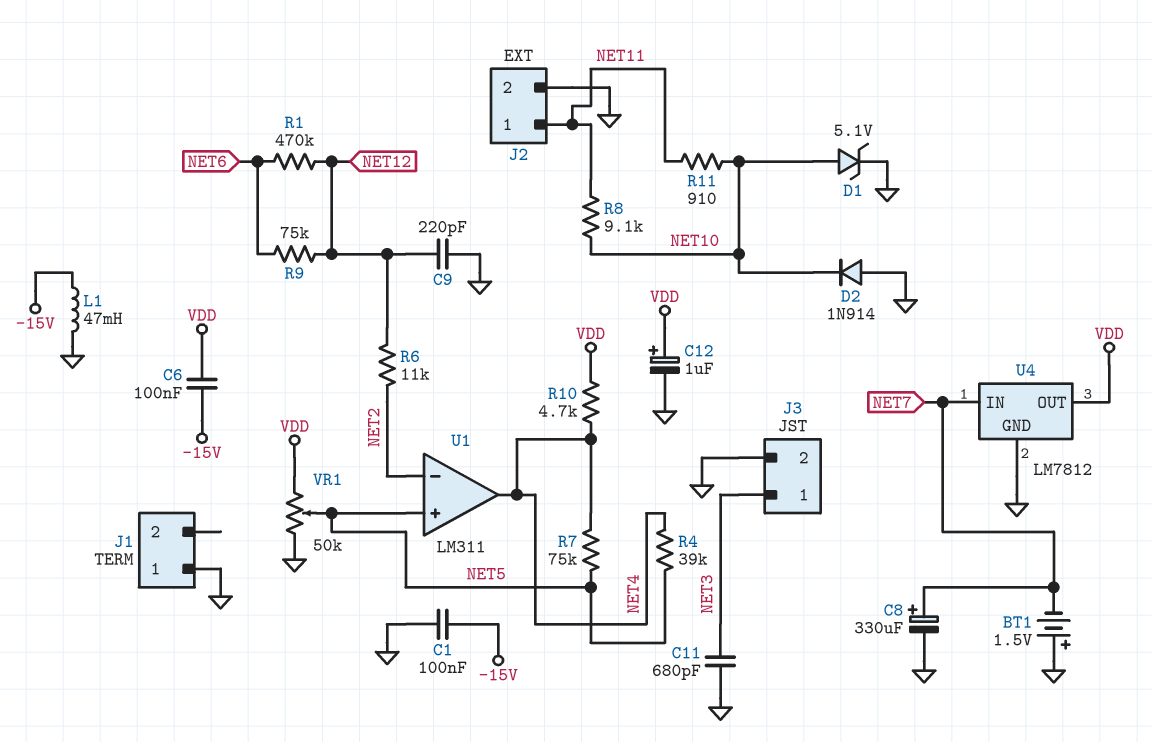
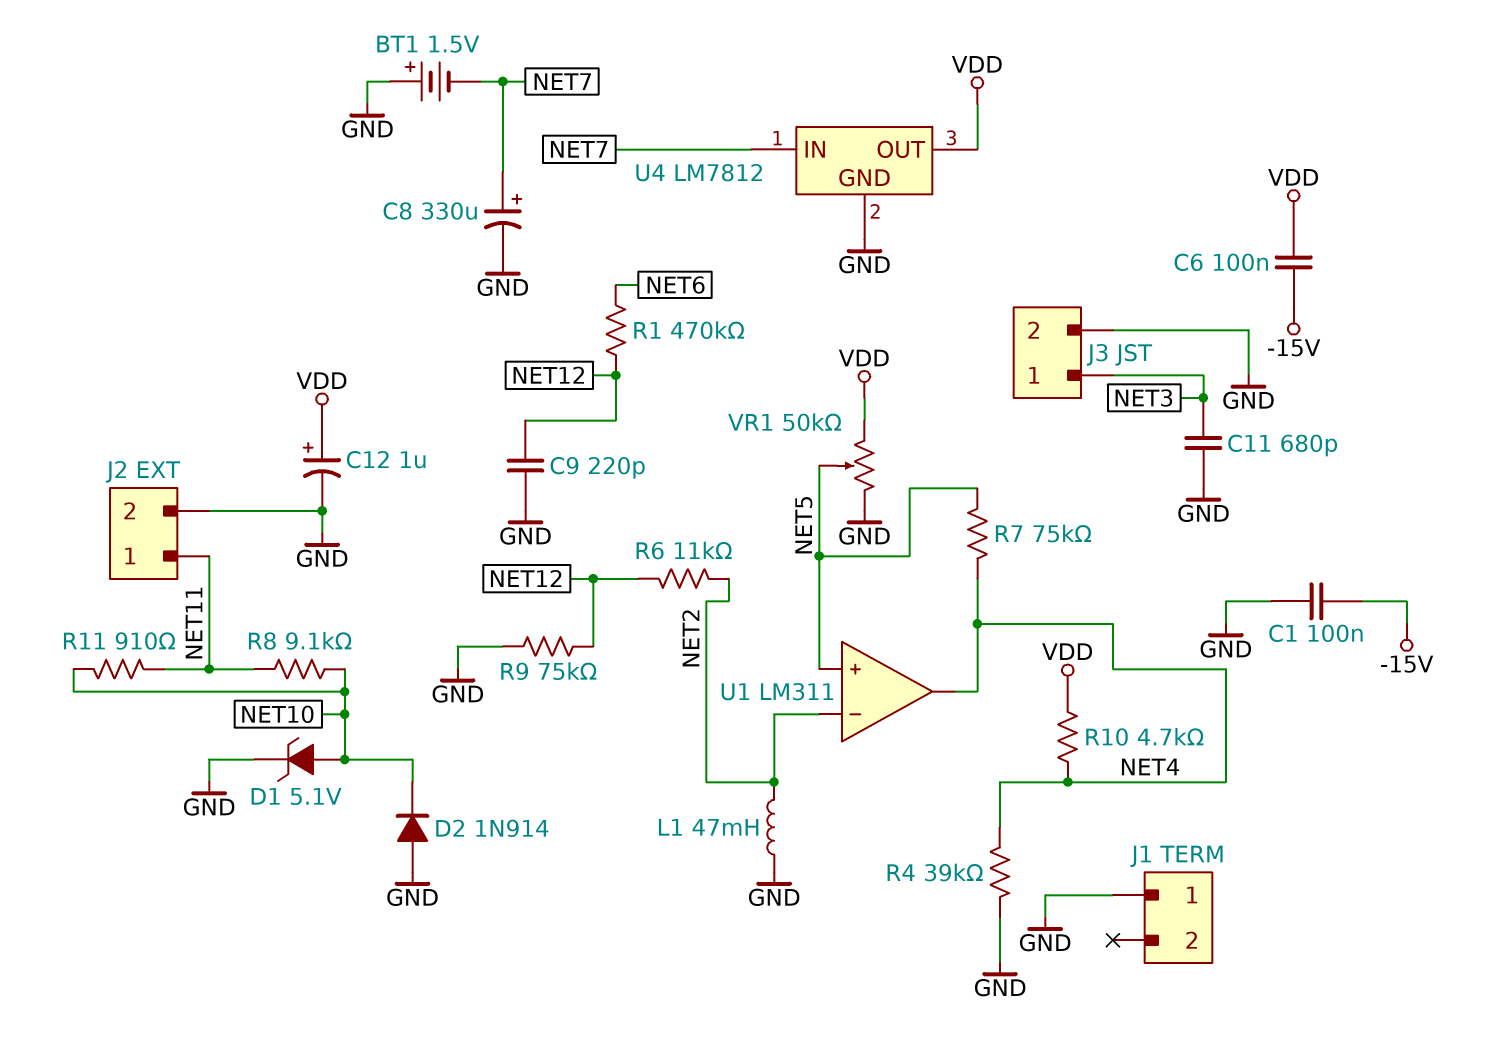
L1: 47mH (-15V, GND) -> 47mH (GND, NET2)
R4: 39k (NET4, NET5) -> 39k (GND, NET4)
R9: 75k (NET6, NET12) -> 75k (GND, NET12)

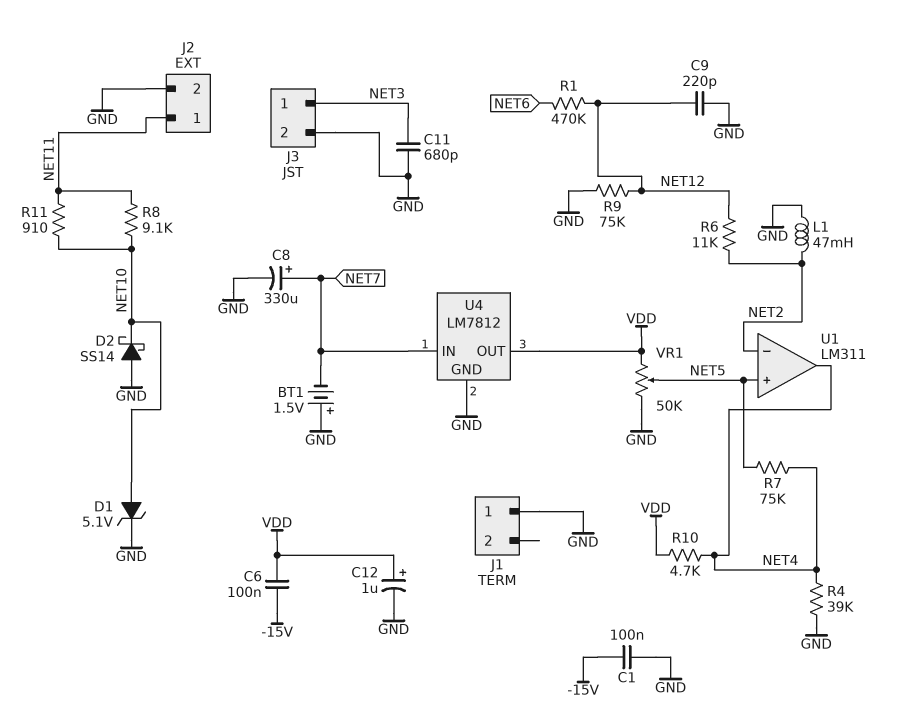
D2: diode 1N914 (A GND, K NET10) -> schottky SS14 (A GND, K NET10)

